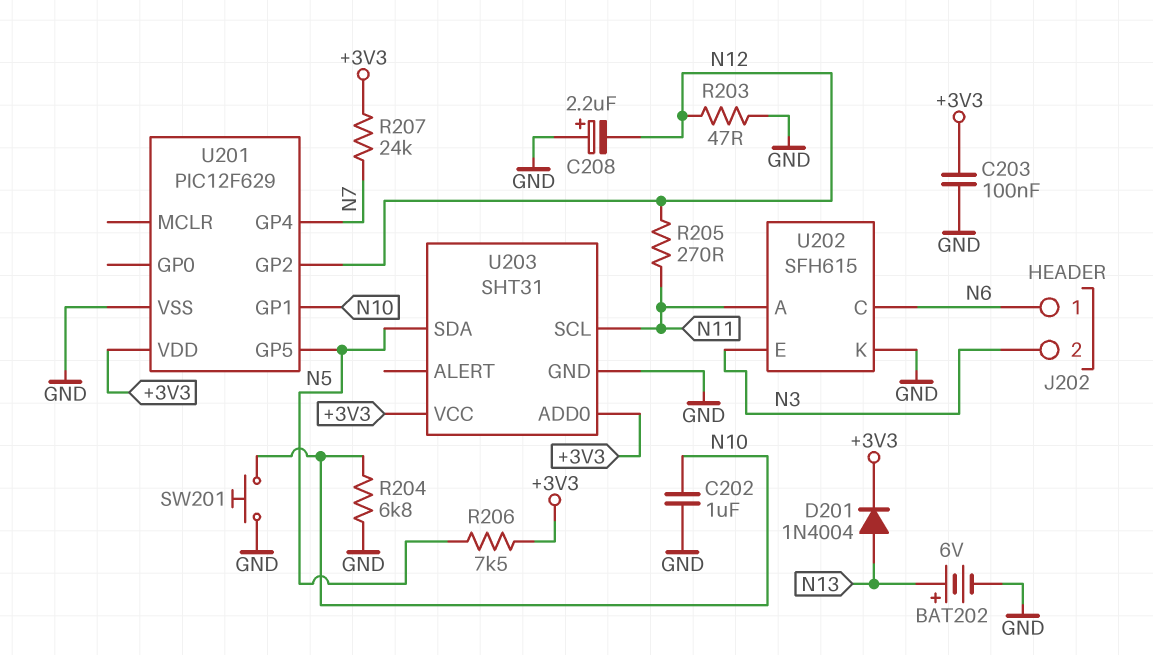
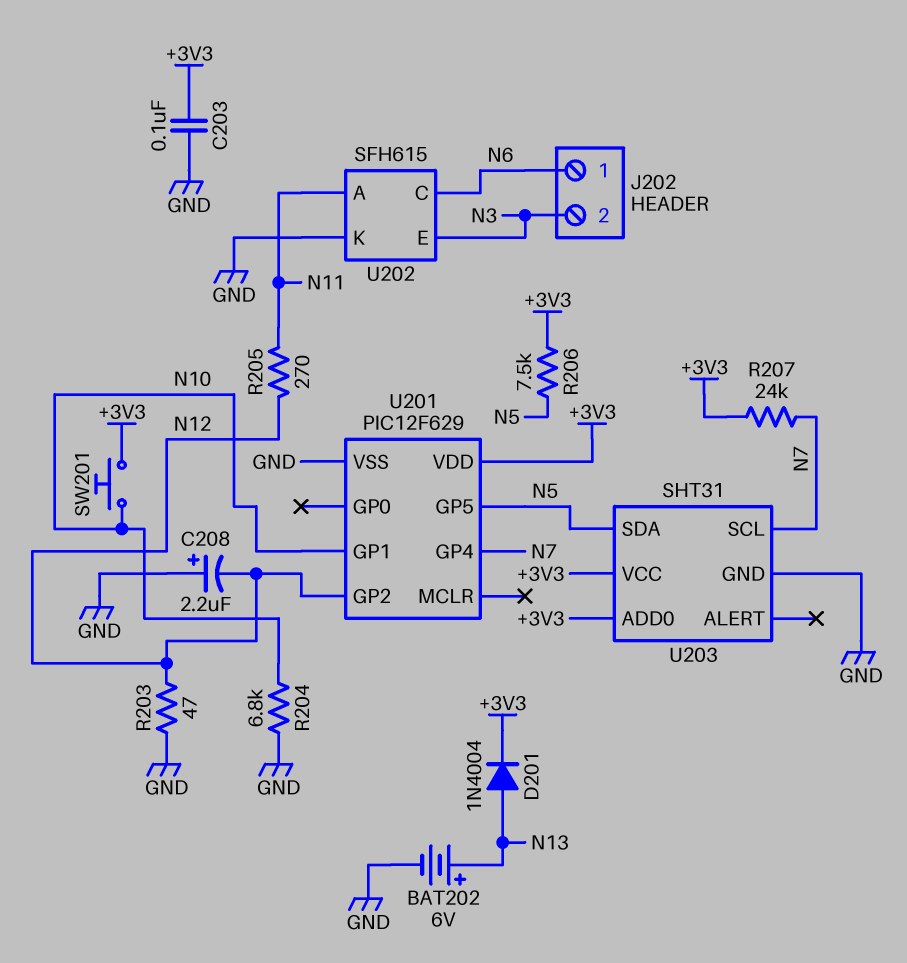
C202: 1uF (GND, N10) -> none
SW201: button (GND, N10) -> button (+3V3, N10)
U203 pin SCL: N11 -> N7

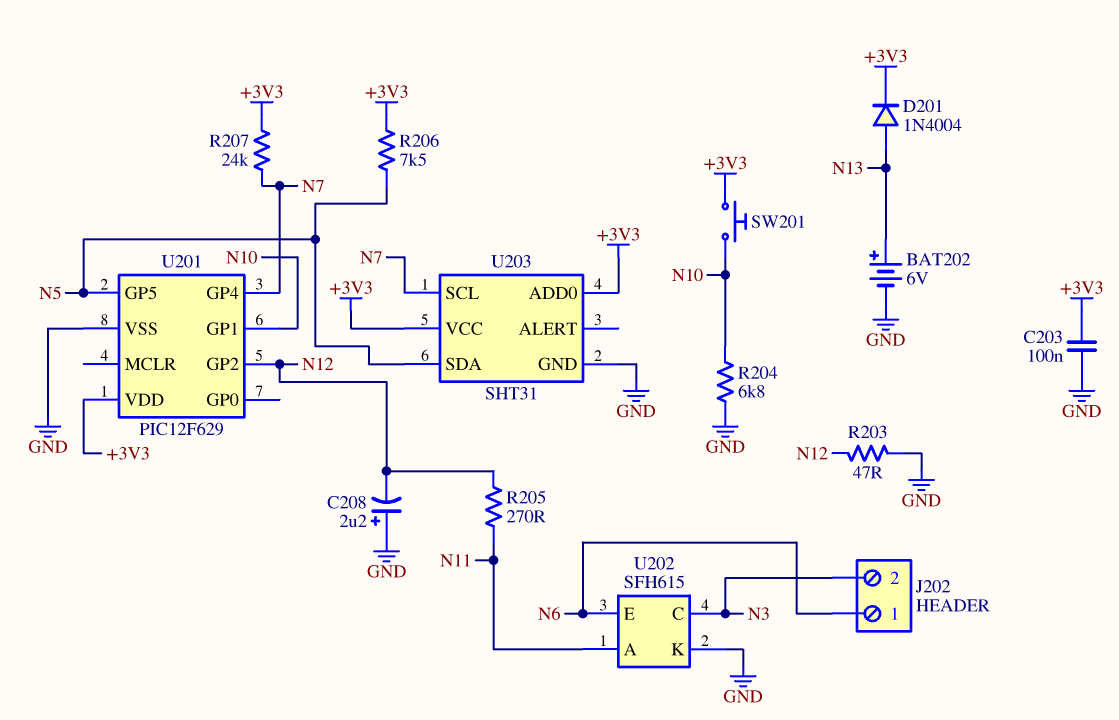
U202 pin C: N6 -> N3
U202 pin E: N3 -> N6

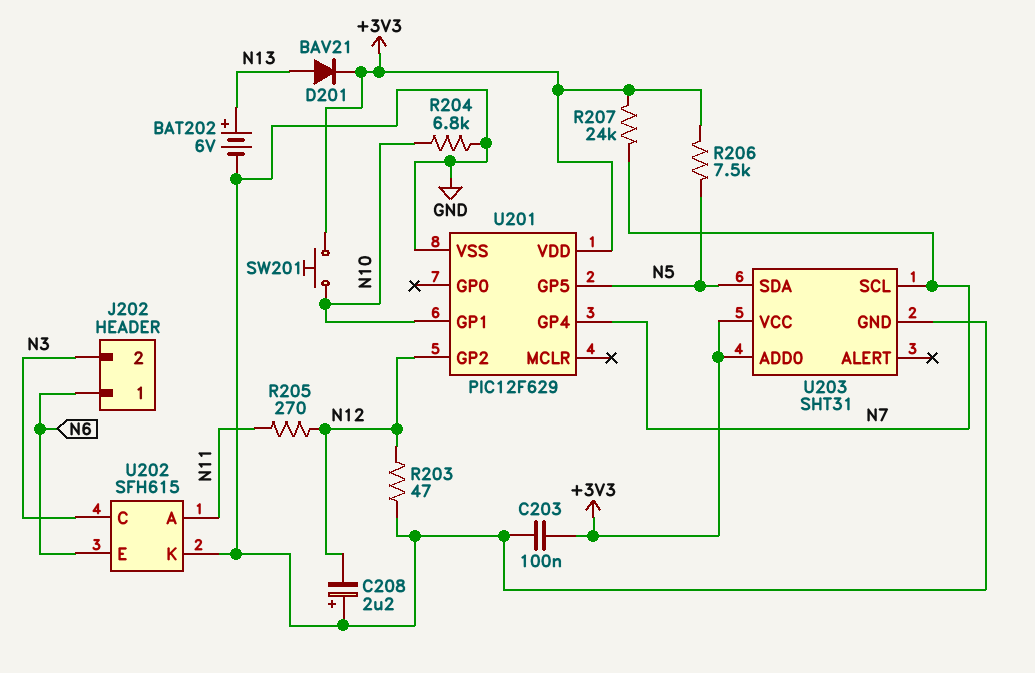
D201: diode 1N4004 (A N13, K +3V3) -> diode BAV21 (A N13, K +3V3)

